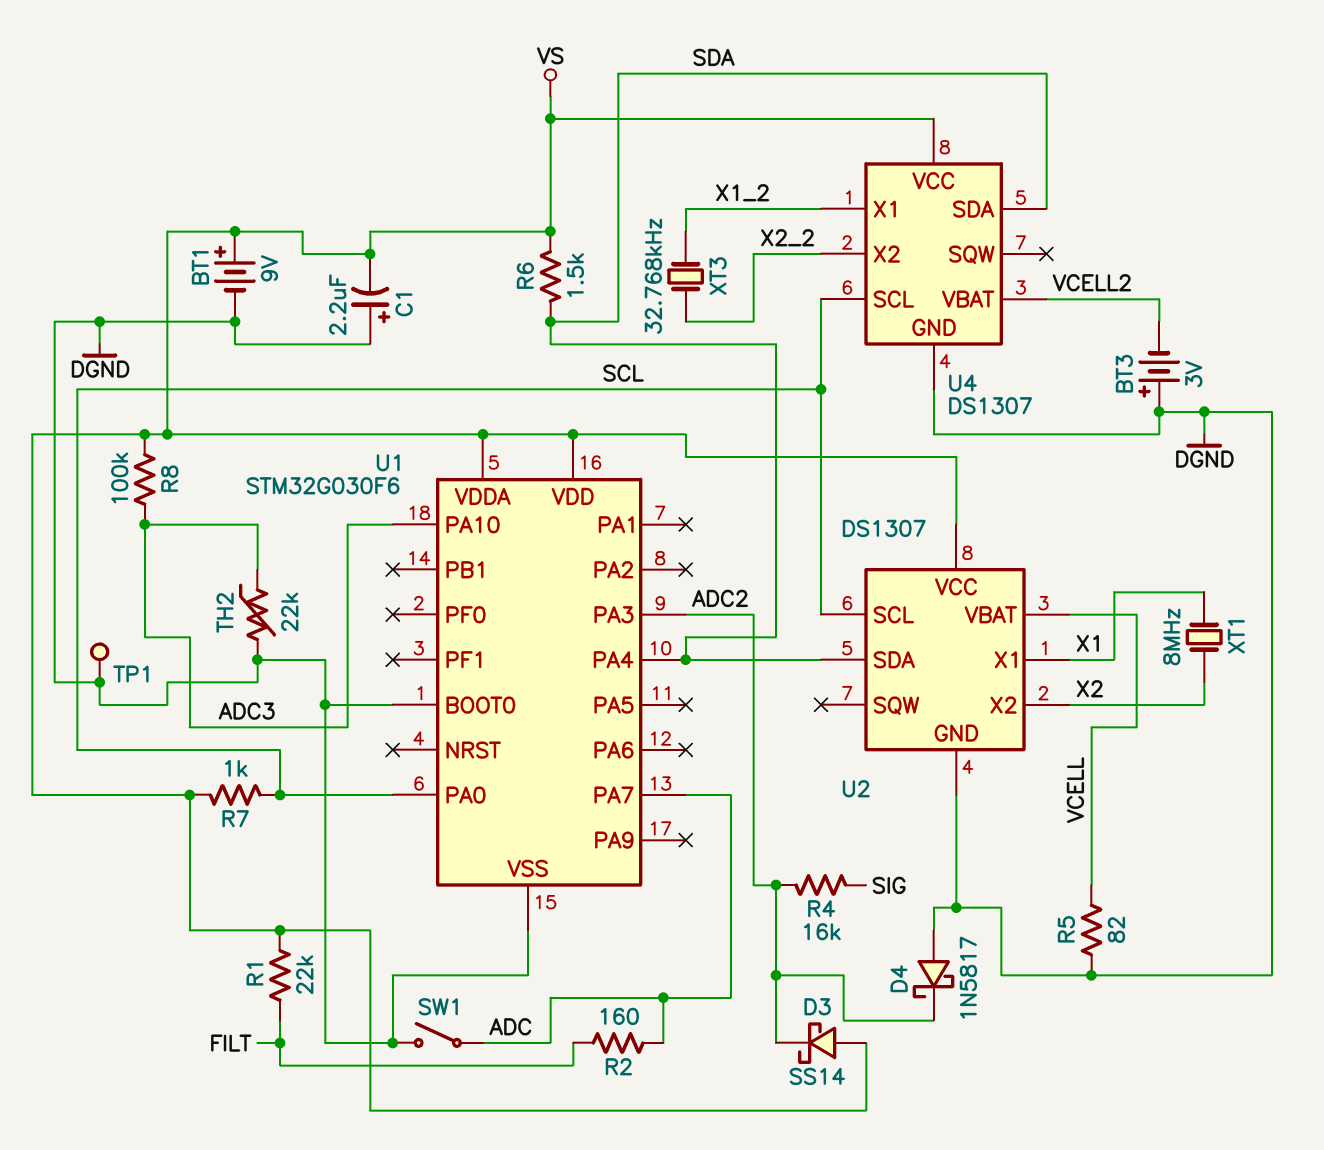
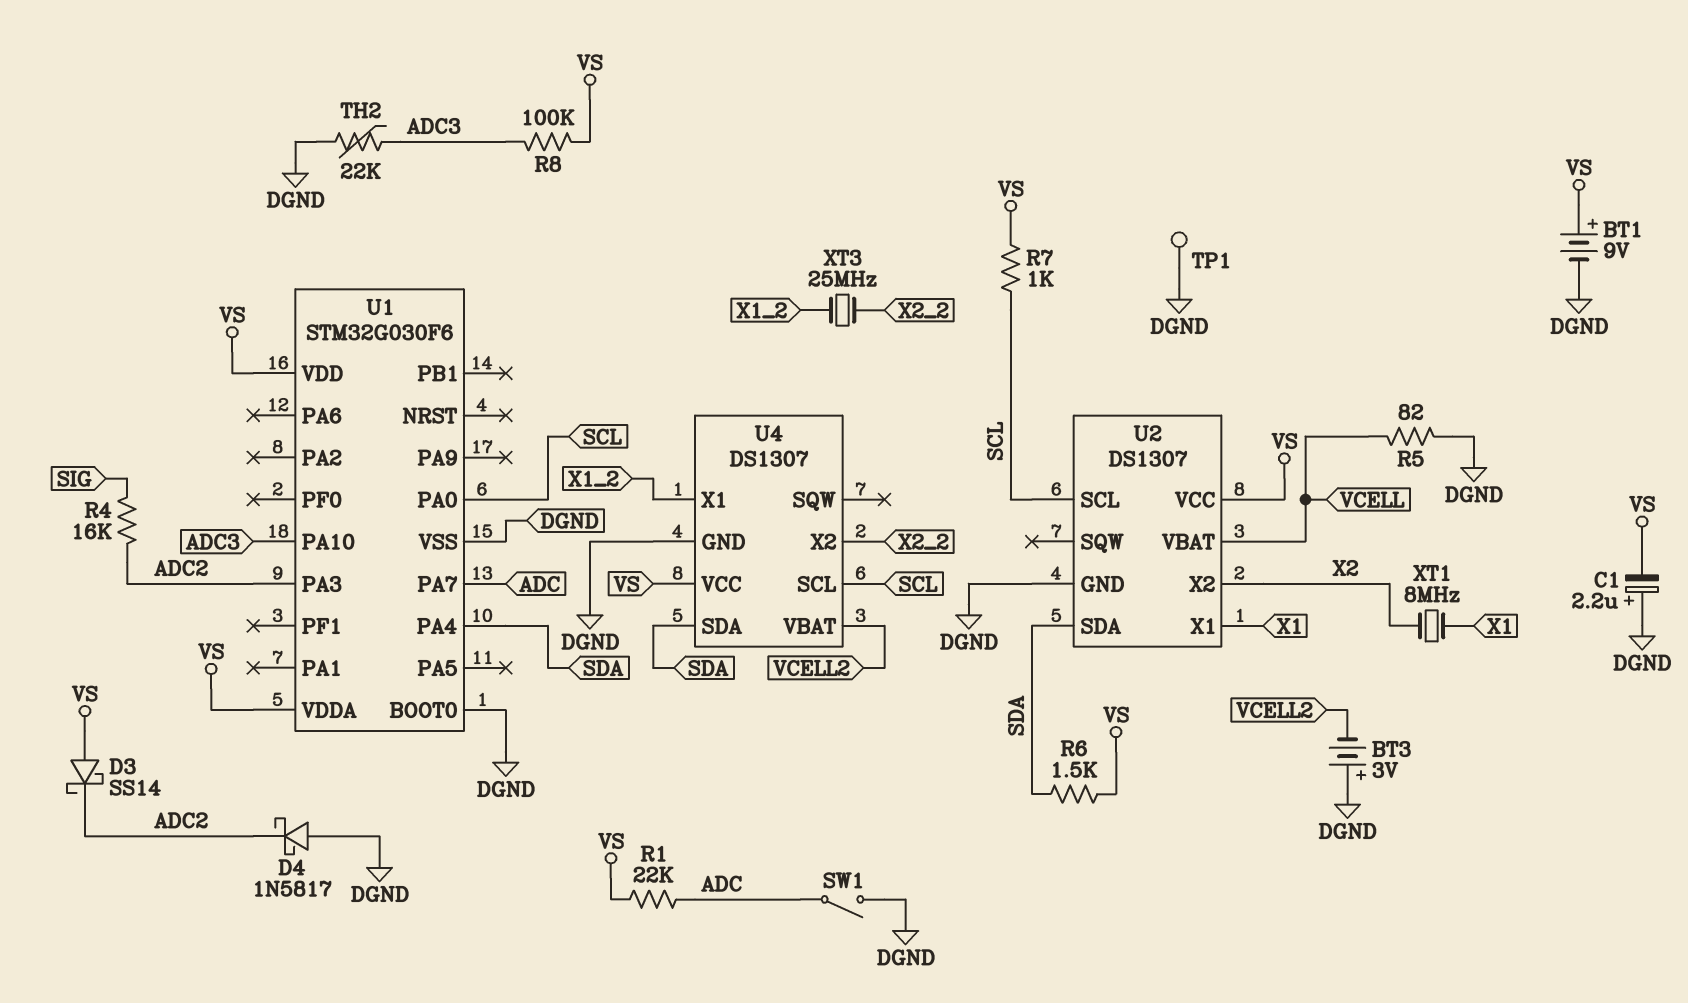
R1: 22k (FILT, VS) -> 22k (ADC, VS)
R2: 160 (ADC, FILT) -> none
XT3: 32.768kHz (X1_2, X2_2) -> 25MHz (X1_2, X2_2)

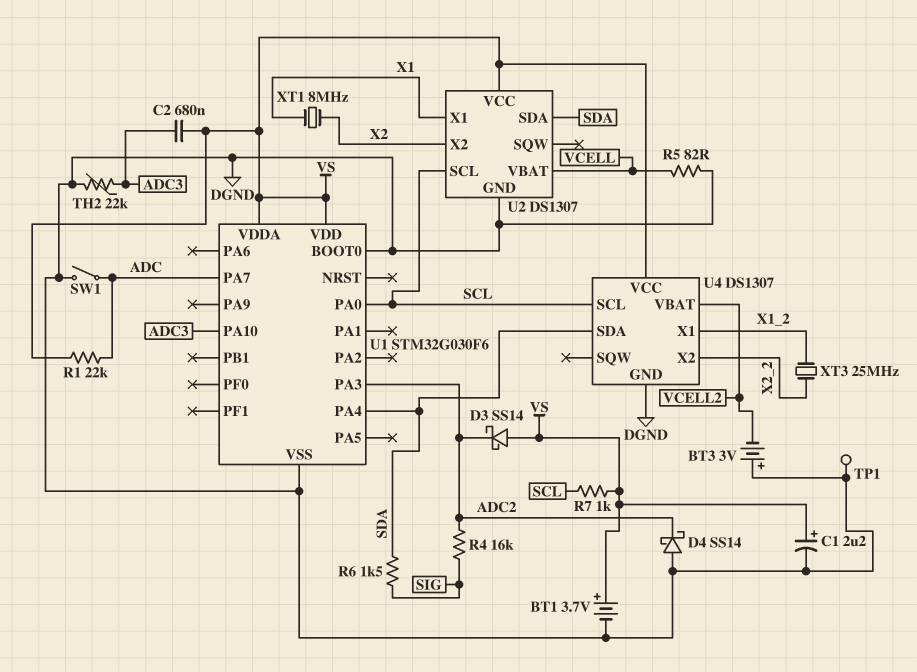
BT1: 9V (plus VS, minus DGND) -> 3.7V (plus VS, minus DGND)
C1: 2.2uF (plus DGND, minus VS) -> 2.2uF (plus VS, minus DGND)
C2: none -> 680nF (ADC3, VS)
D4: schottky 1N5817 (A DGND, K ADC2) -> schottky SS14 (A DGND, K ADC2)
R6: 1.5k (SDA, VS) -> 1.5k (SDA, SIG)
R8: 100k (ADC3, VS) -> none

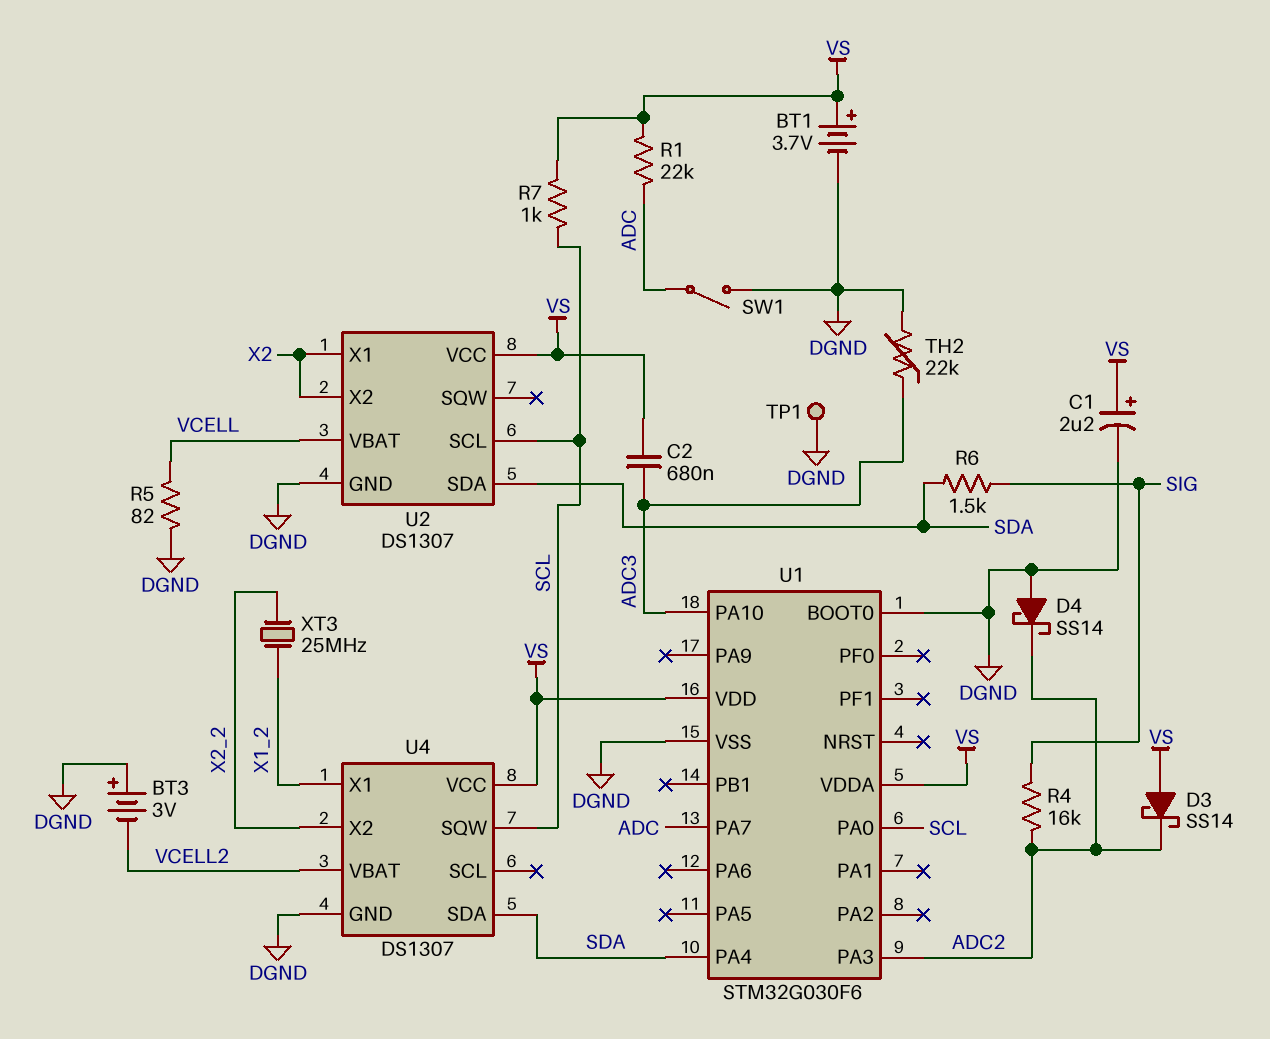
U2 pin X1: X1 -> X2
U4 pin SCL: SCL -> none
U4 pin SQW: none -> SCL
XT1: 8MHz (X1, X2) -> none

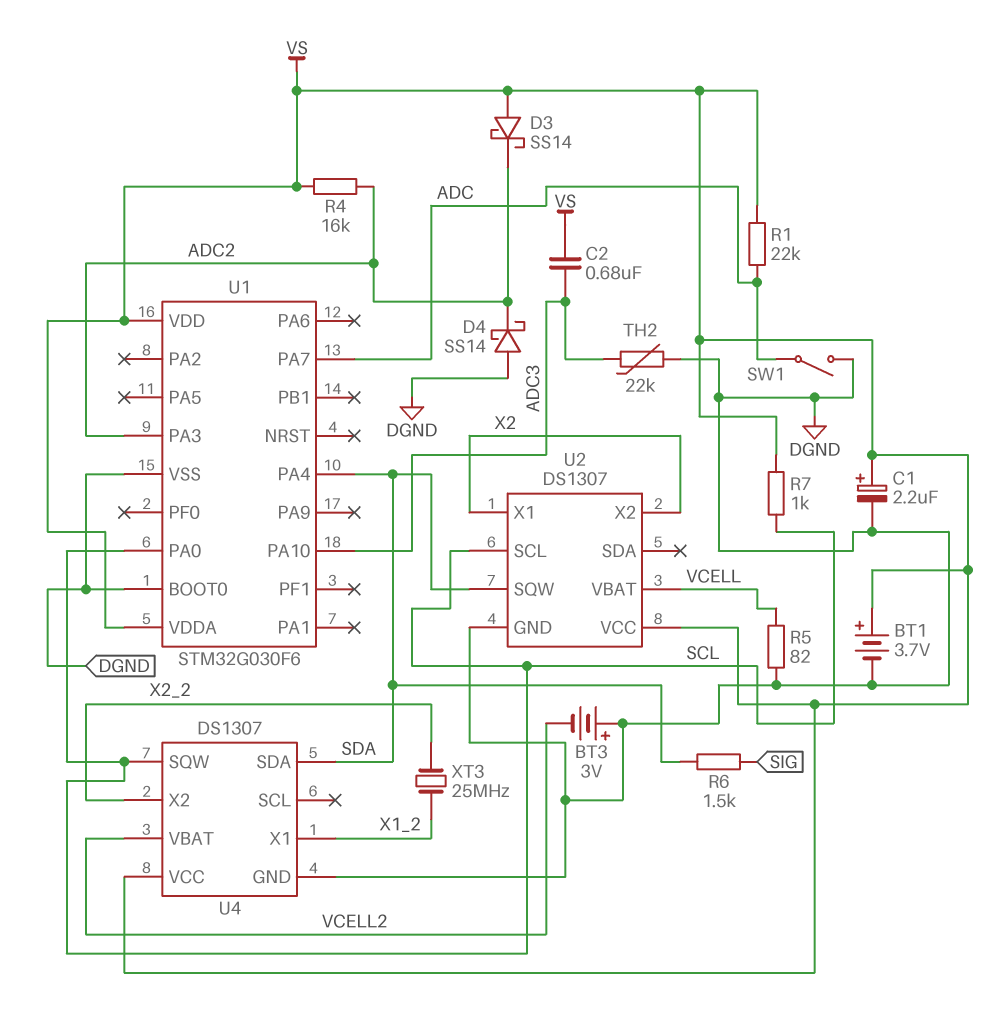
R4: 16k (ADC2, SIG) -> 16k (ADC2, VS)
TP1: test point (DGND) -> none
U2 pin SDA: SDA -> none
U2 pin SQW: none -> SDA

